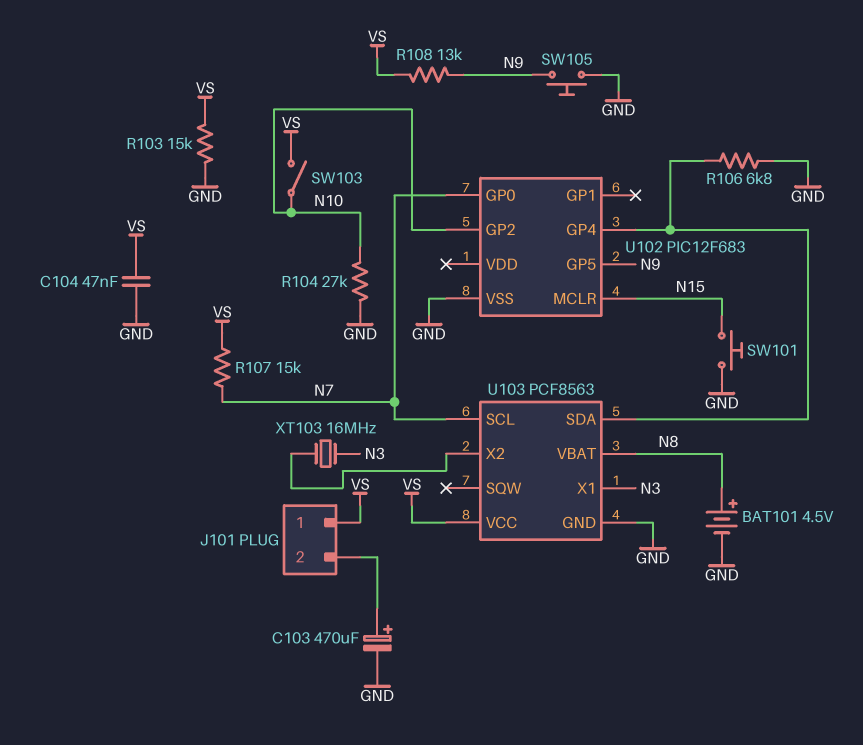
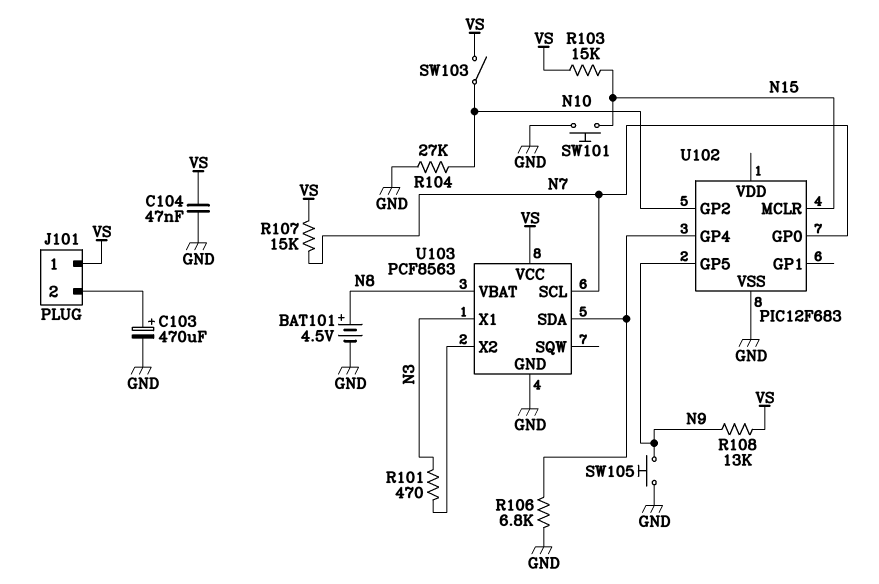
R101: none -> 470 (N3, U103/X2)
R103: 15k (GND, VS) -> 15k (N15, VS)
XT103: 16MHz (N3, U103/X2) -> none

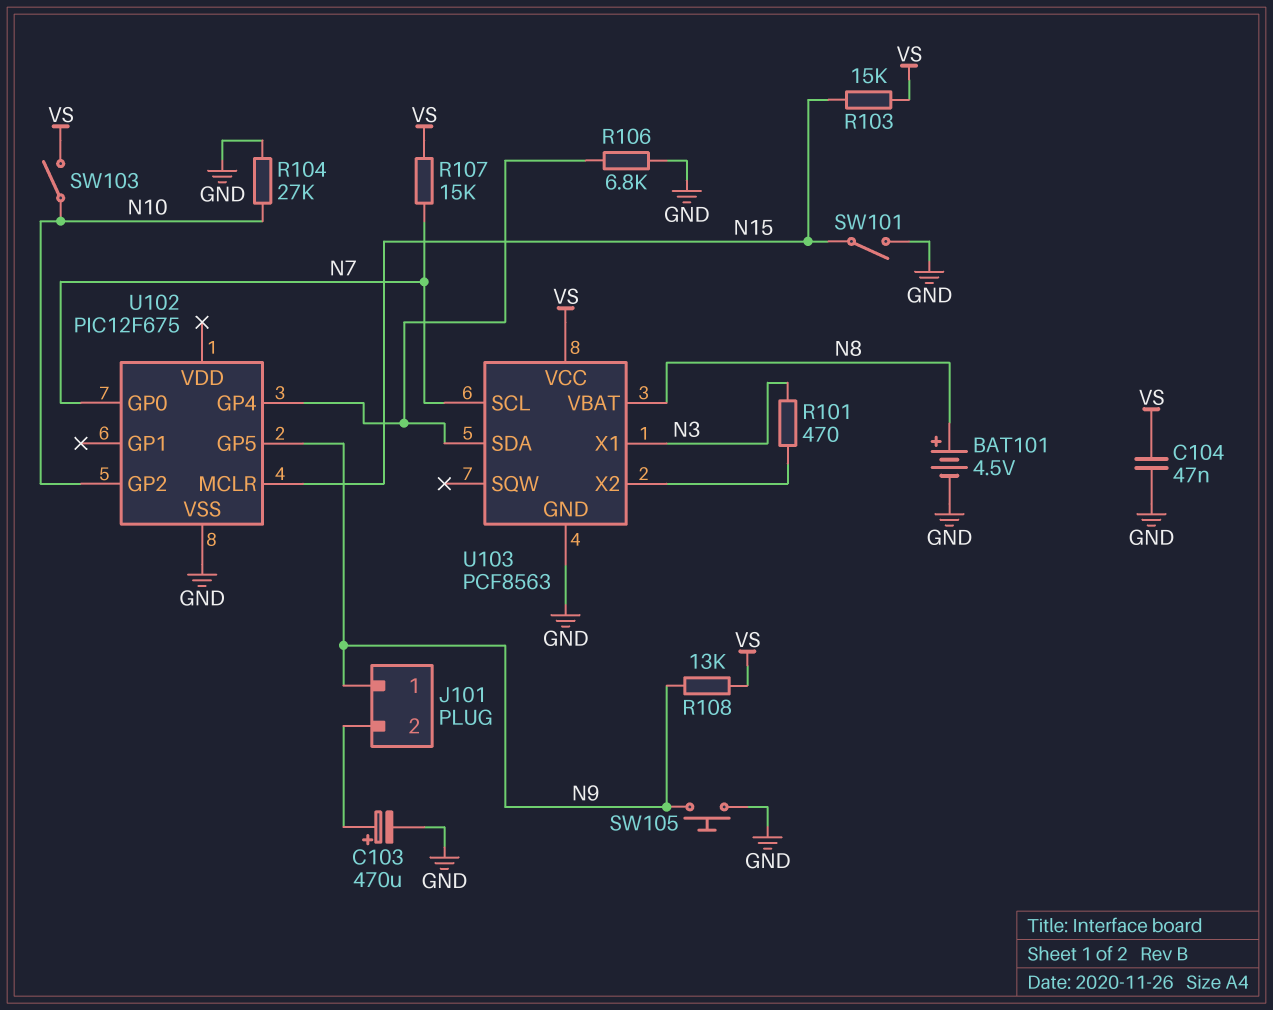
J101 pin 1: VS -> N9
SW101: button (GND, N15) -> switch (GND, N15)
U102: PIC12F683 -> PIC12F675

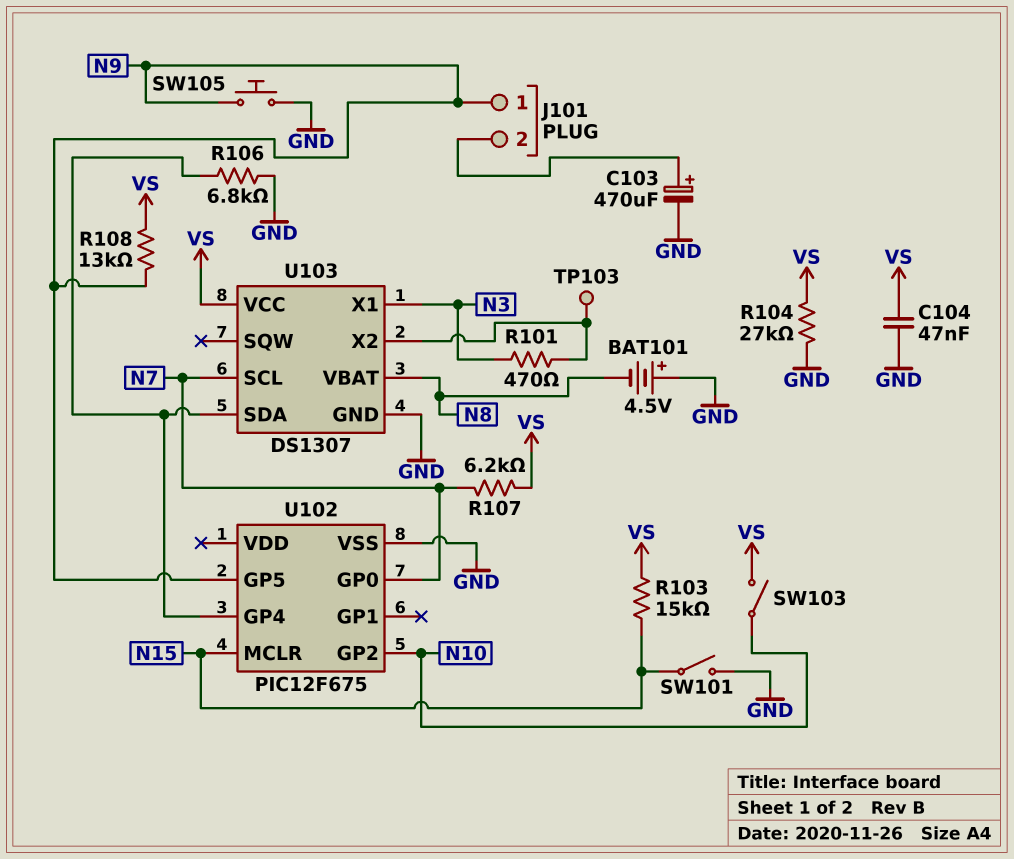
BAT101: 4.5V (plus N8, minus GND) -> 4.5V (plus GND, minus N8)
R104: 27k (GND, N10) -> 27k (GND, VS)
R107: 15k (N7, VS) -> 6.2k (N7, VS)
TP103: none -> test point (U103/X2)
U103: PCF8563 -> DS1307

